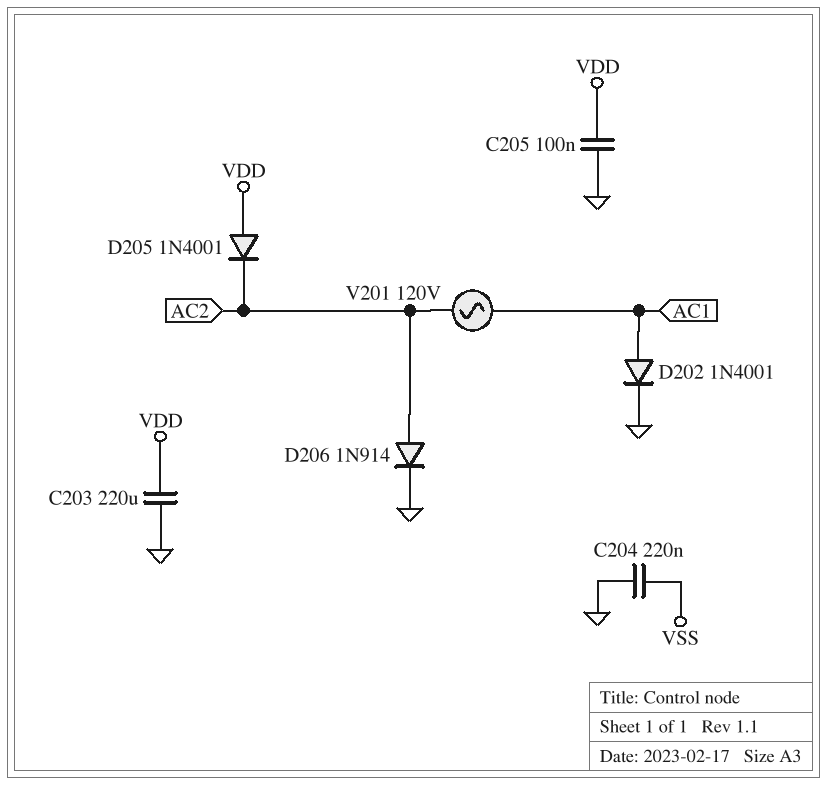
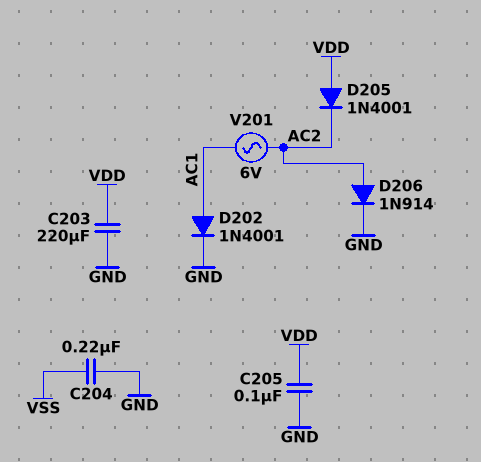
V201: AC 120V (AC1, AC2) -> AC 6V (AC1, AC2)

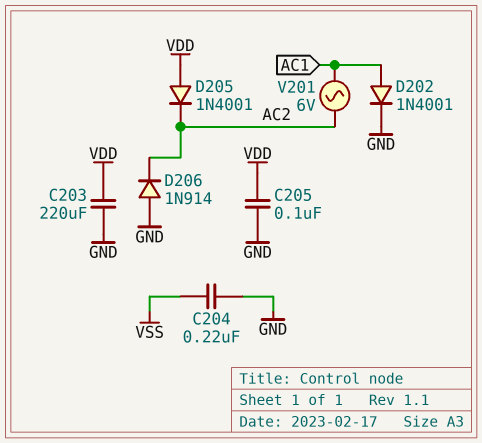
D206: diode 1N914 (A AC2, K GND) -> diode 1N914 (A GND, K AC2)

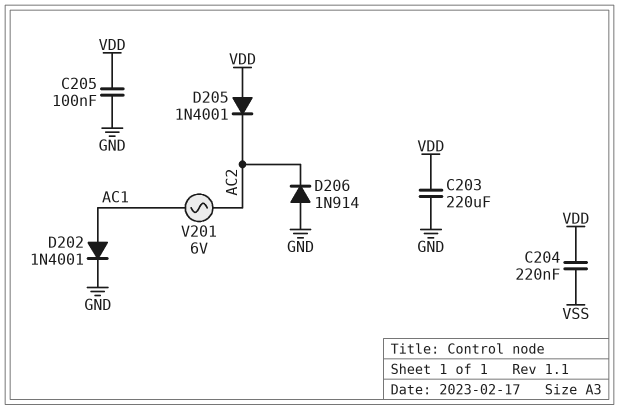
C204: 220nF (GND, VSS) -> 220nF (VDD, VSS)

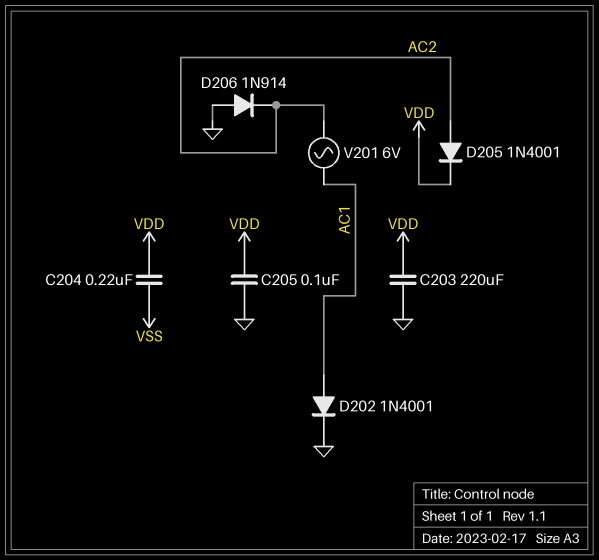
D205: diode 1N4001 (A VDD, K AC2) -> diode 1N4001 (A AC2, K VDD)

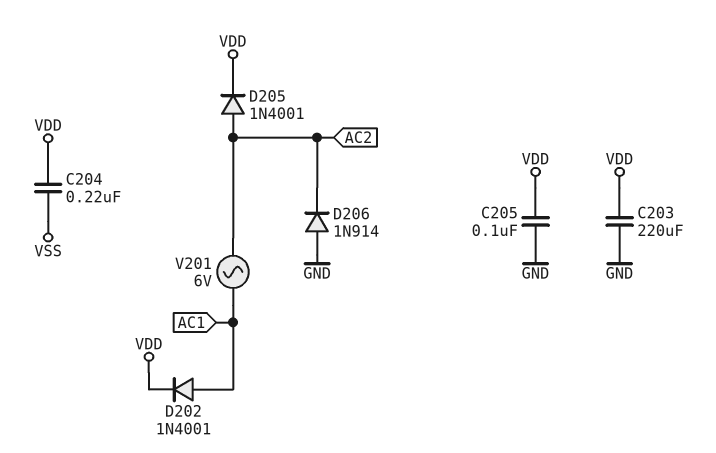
D202: diode 1N4001 (A AC1, K GND) -> diode 1N4001 (A AC1, K VDD)

